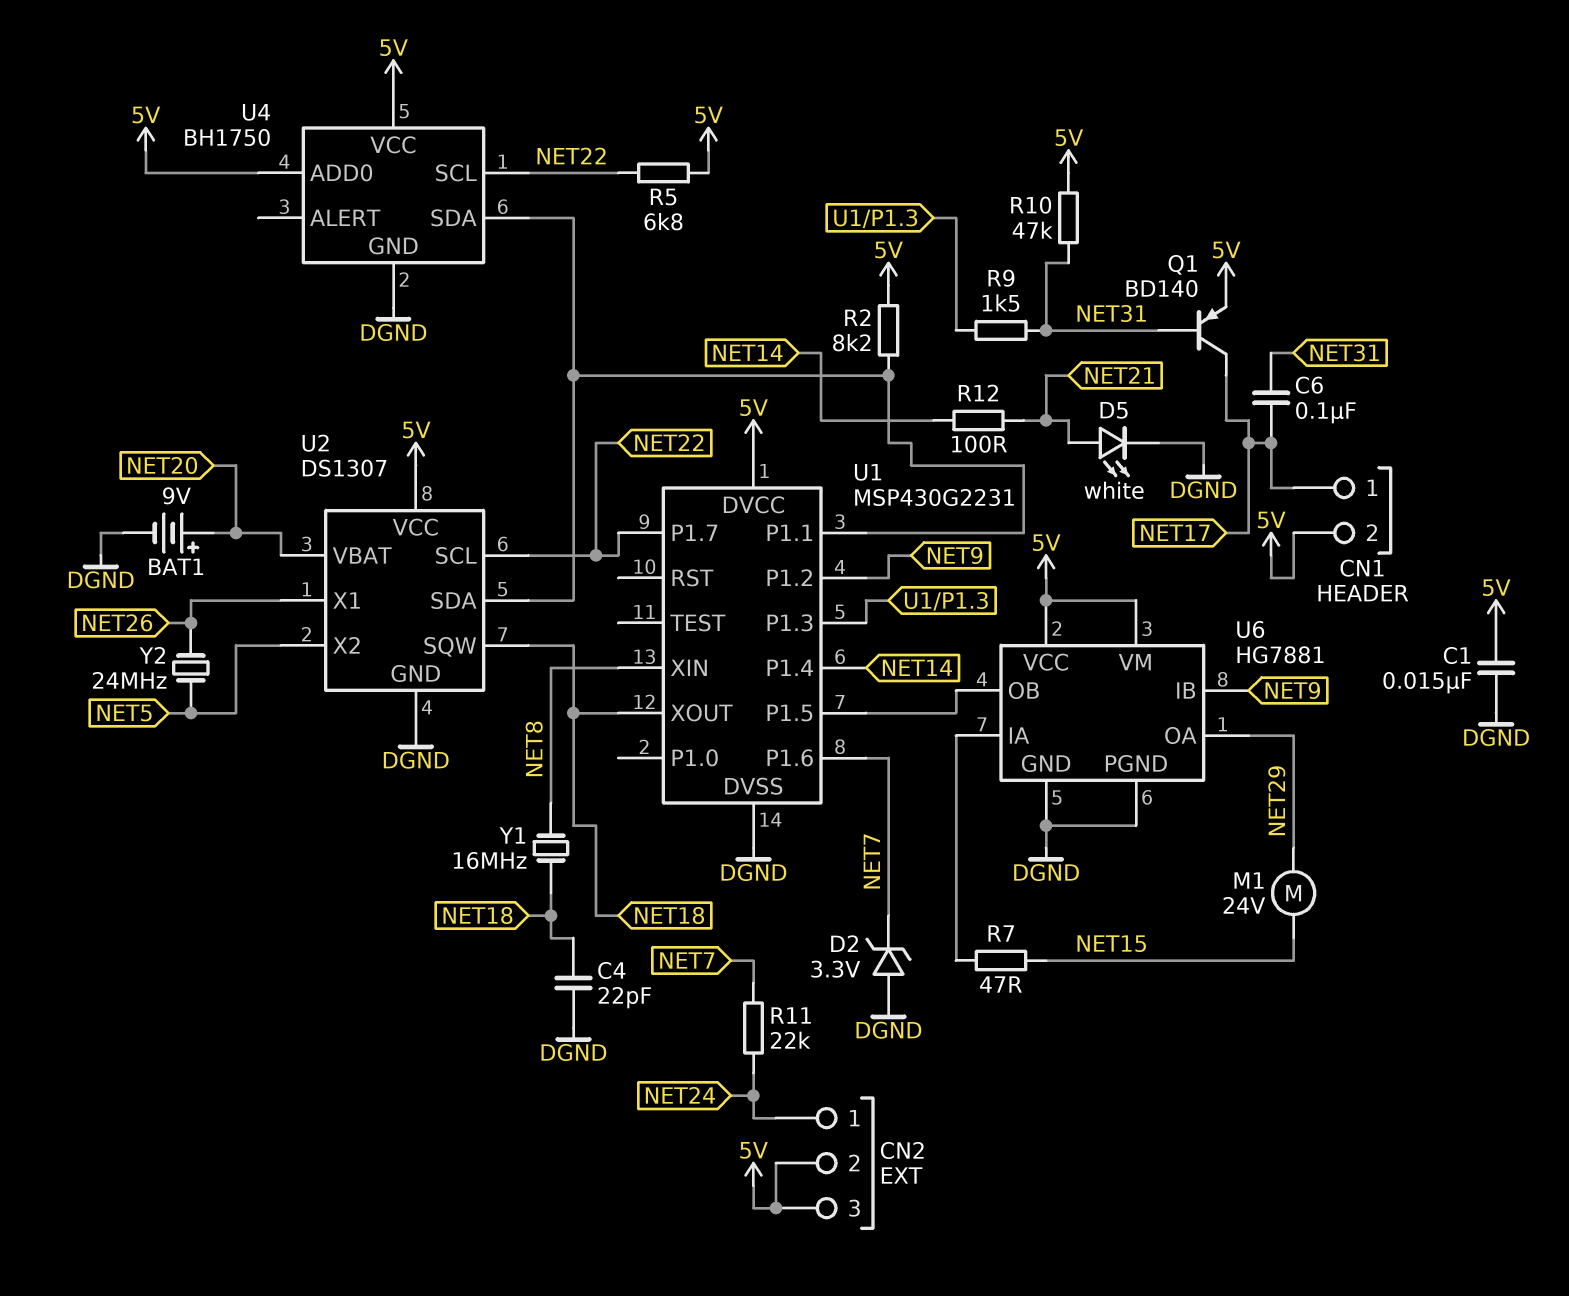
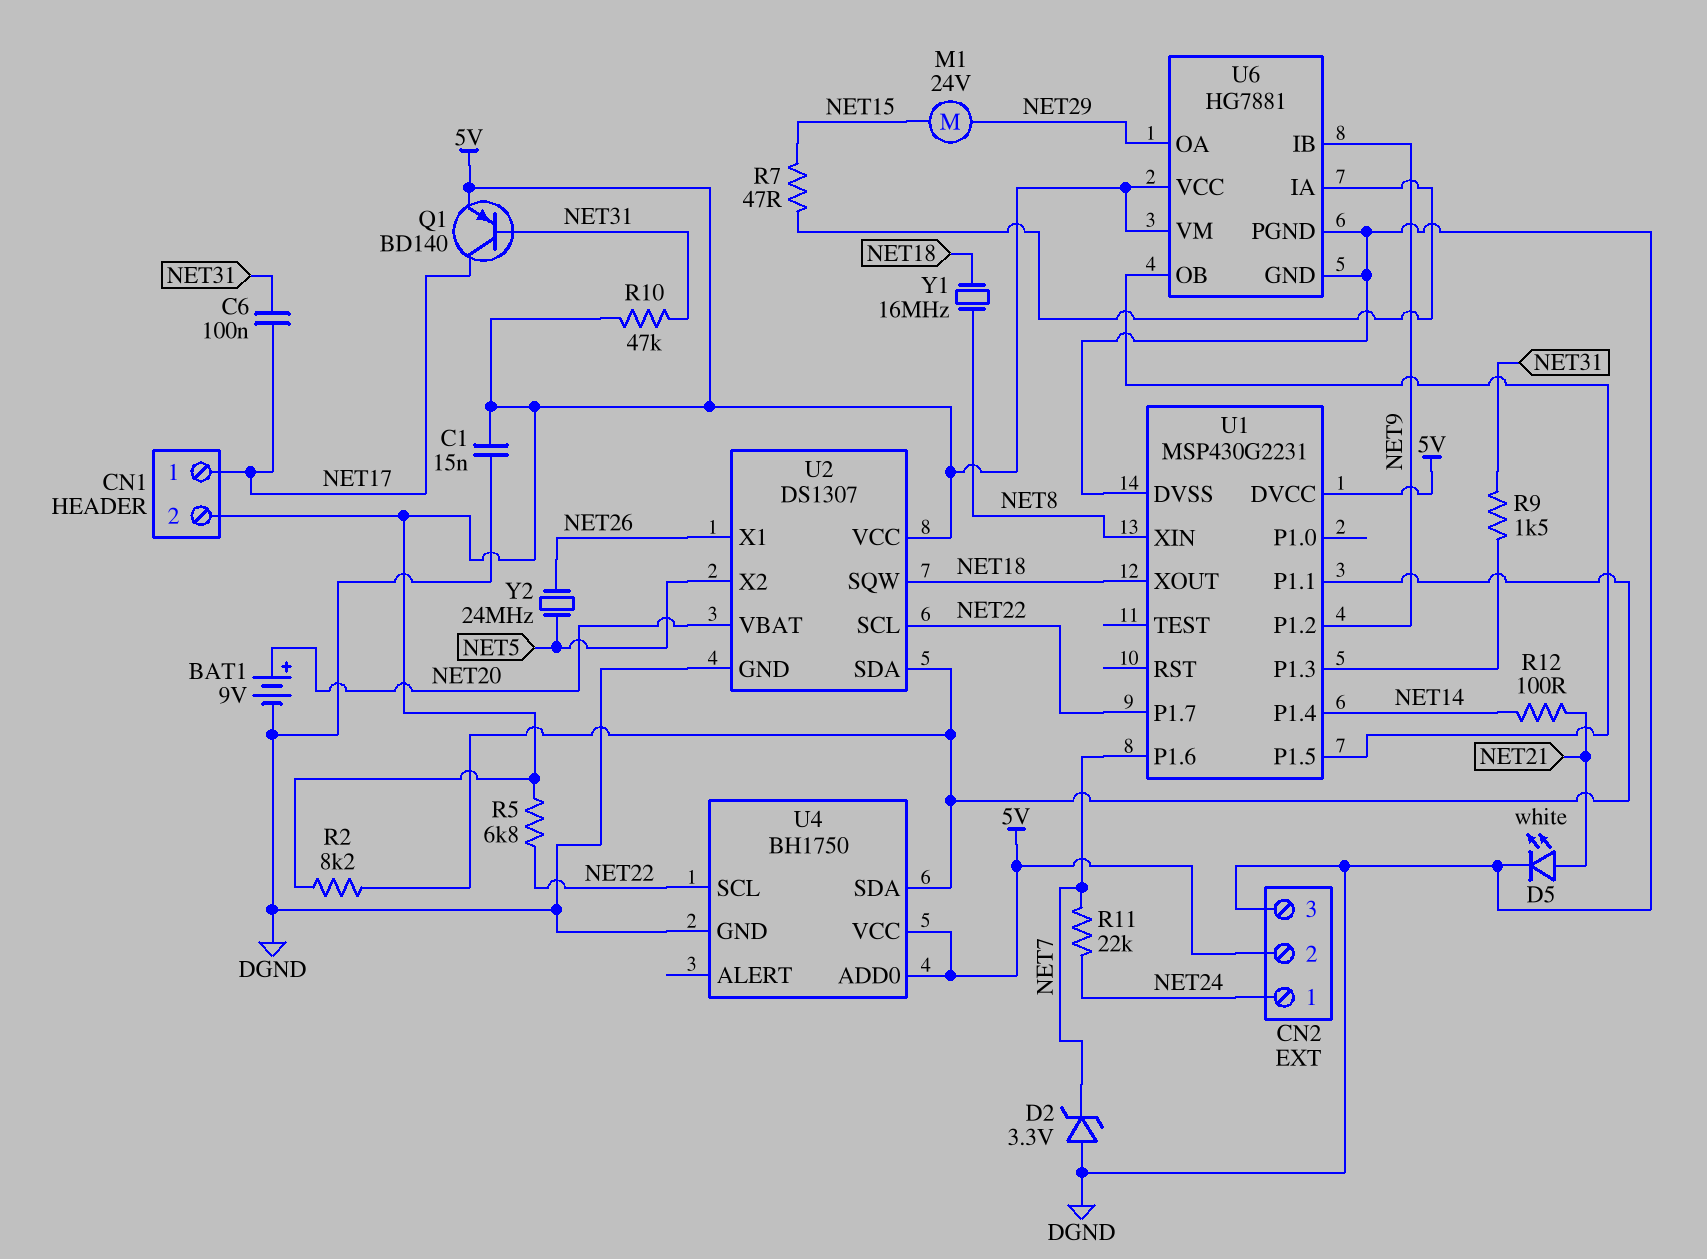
C4: 22pF (DGND, NET18) -> none
CN2 pin 3: 5V -> DGND

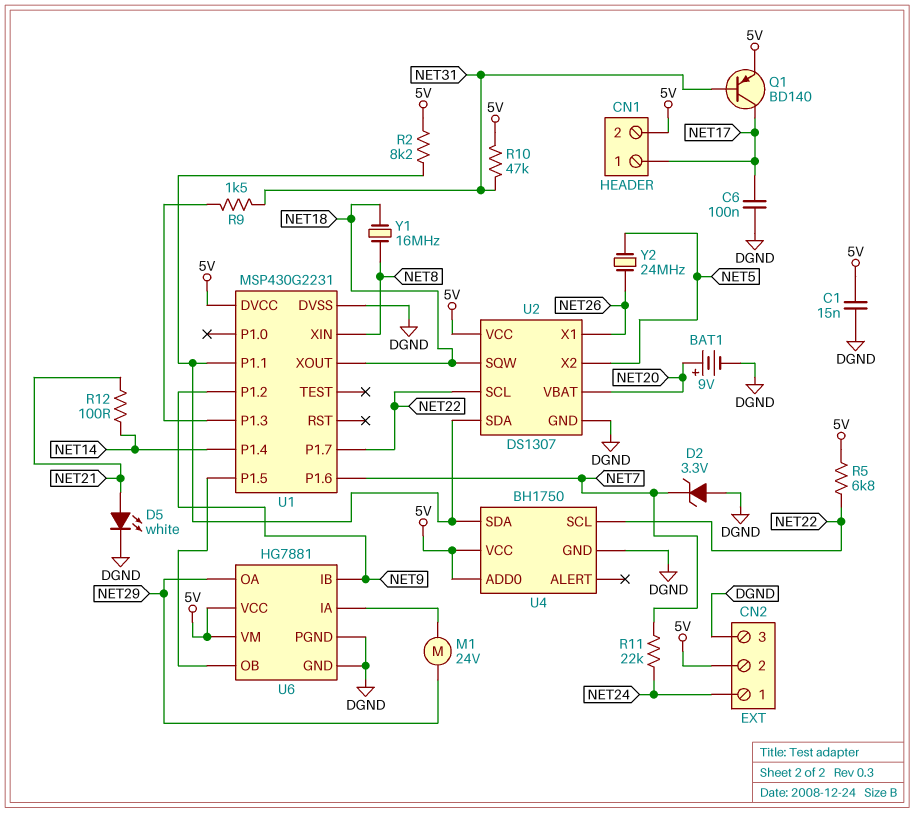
C6: 100nF (NET17, NET31) -> 100nF (DGND, NET17)
M1: motor 24V (NET15, NET29) -> motor 24V (NET29, U6/IA)
R7: 47 (NET15, U6/IA) -> none

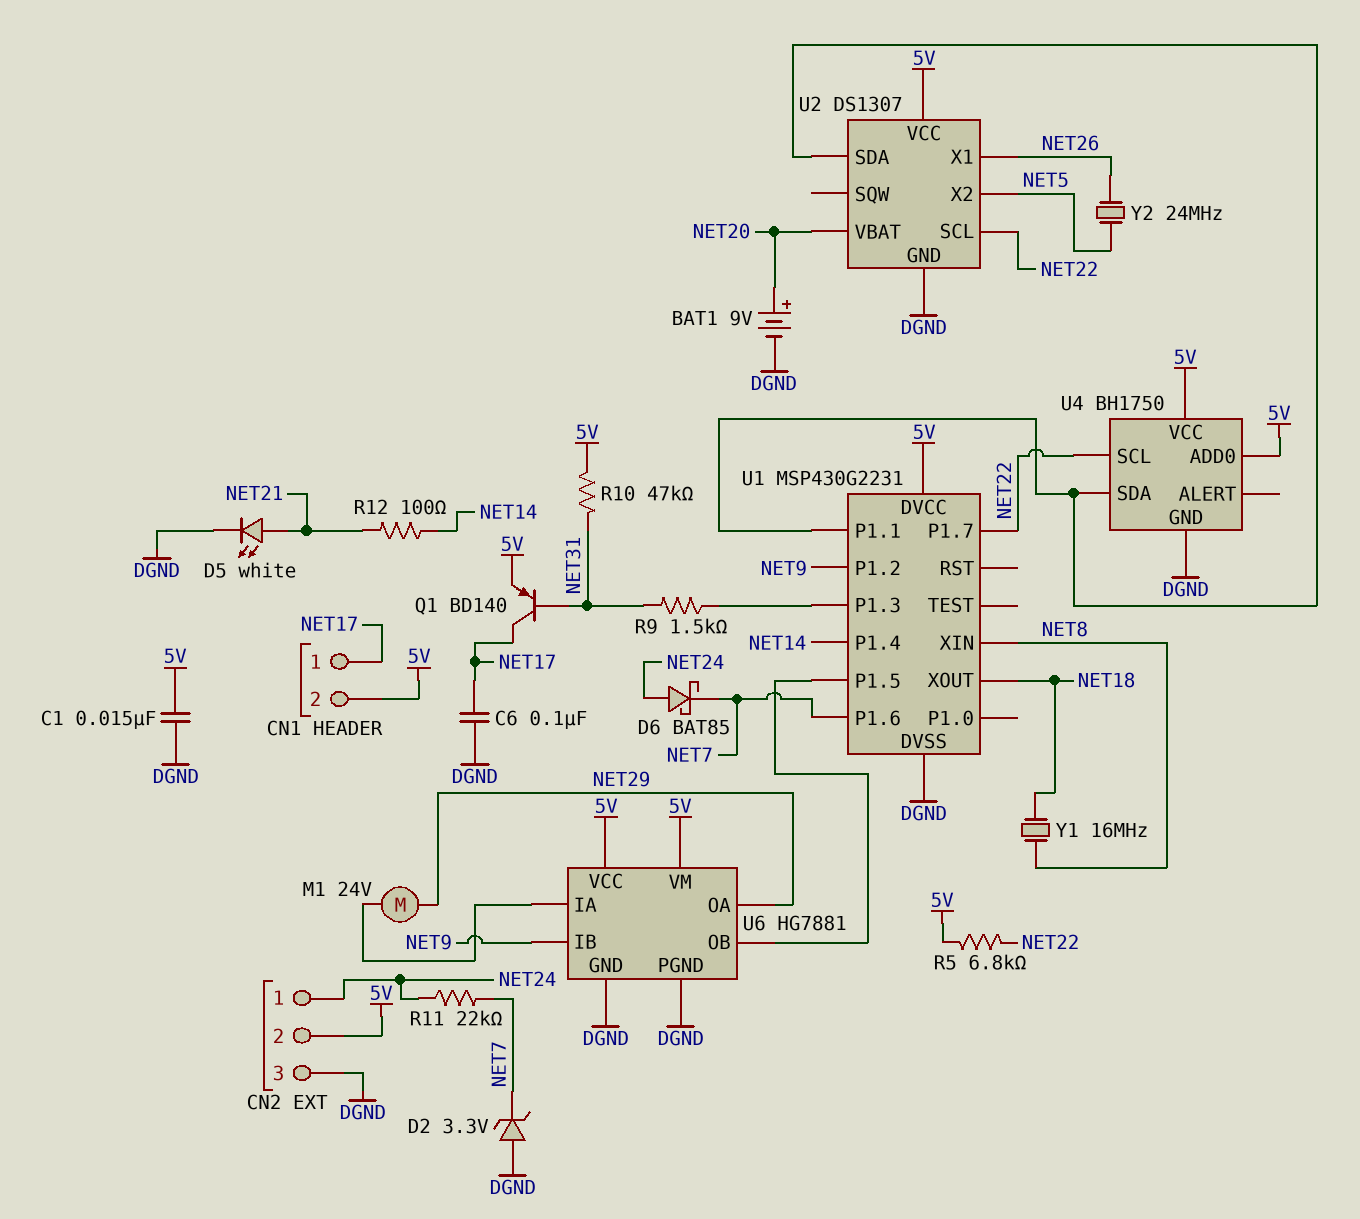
D6: none -> schottky BAT85 (A NET24, K NET7)
R2: 8.2k (5V, U1/P1.1) -> none
U2 pin SQW: NET18 -> none

